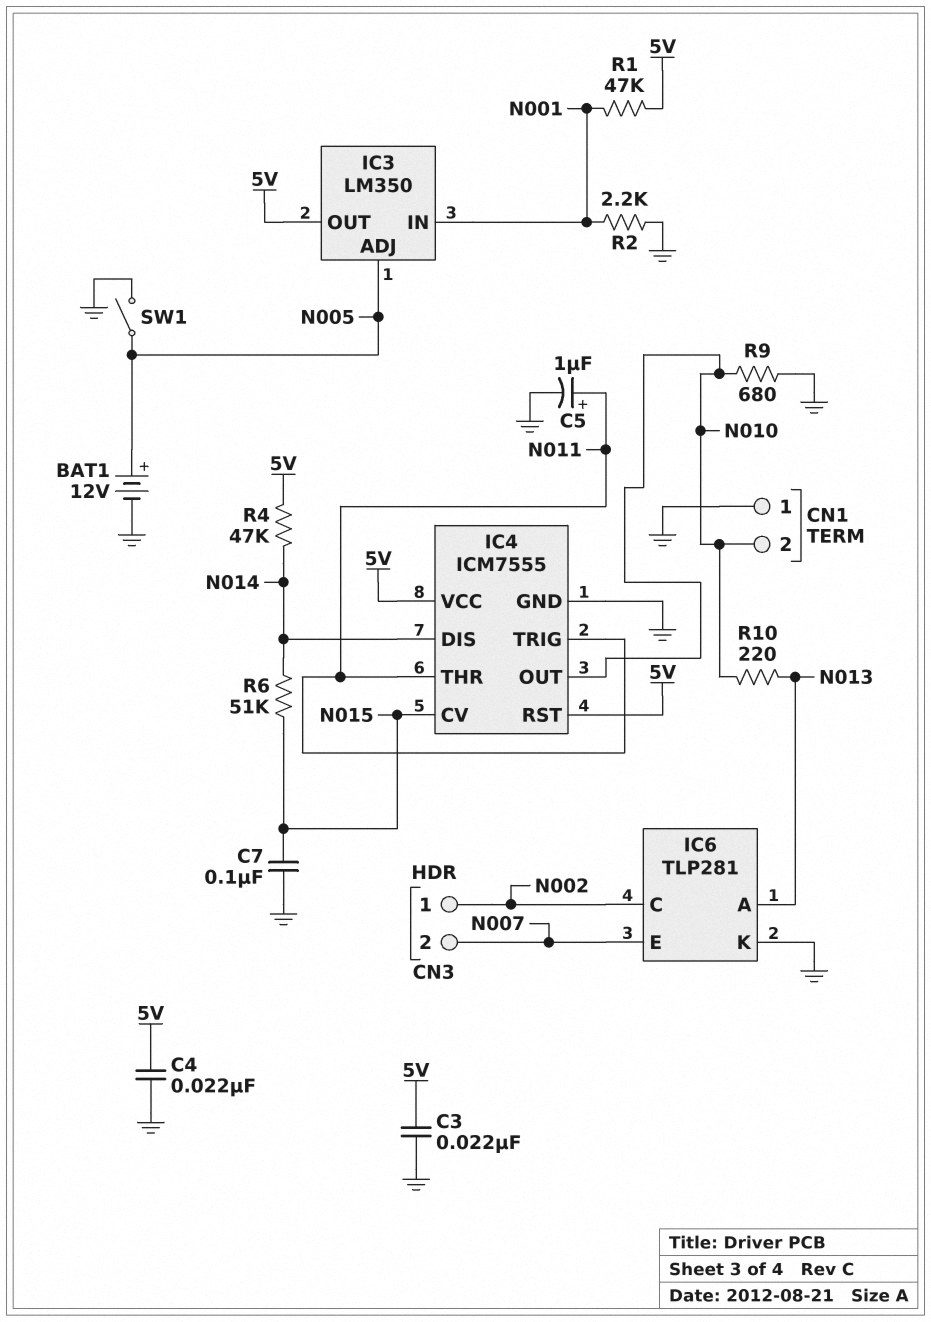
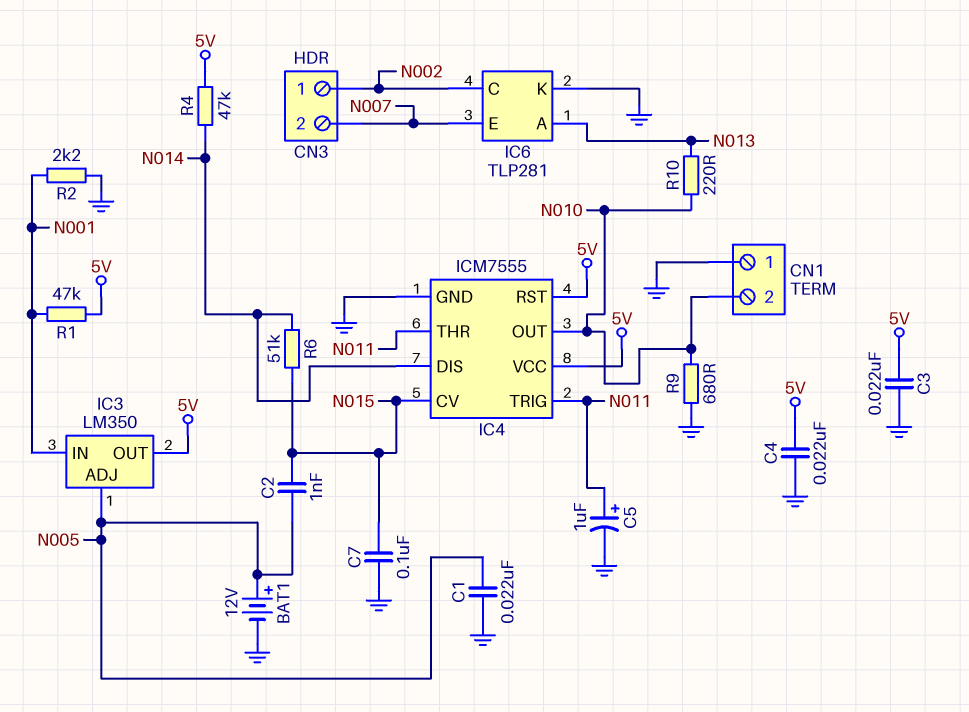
C1: none -> 22nF (GND, N005)
C2: none -> 1nF (N005, N015)
SW1: switch (GND, N005) -> none

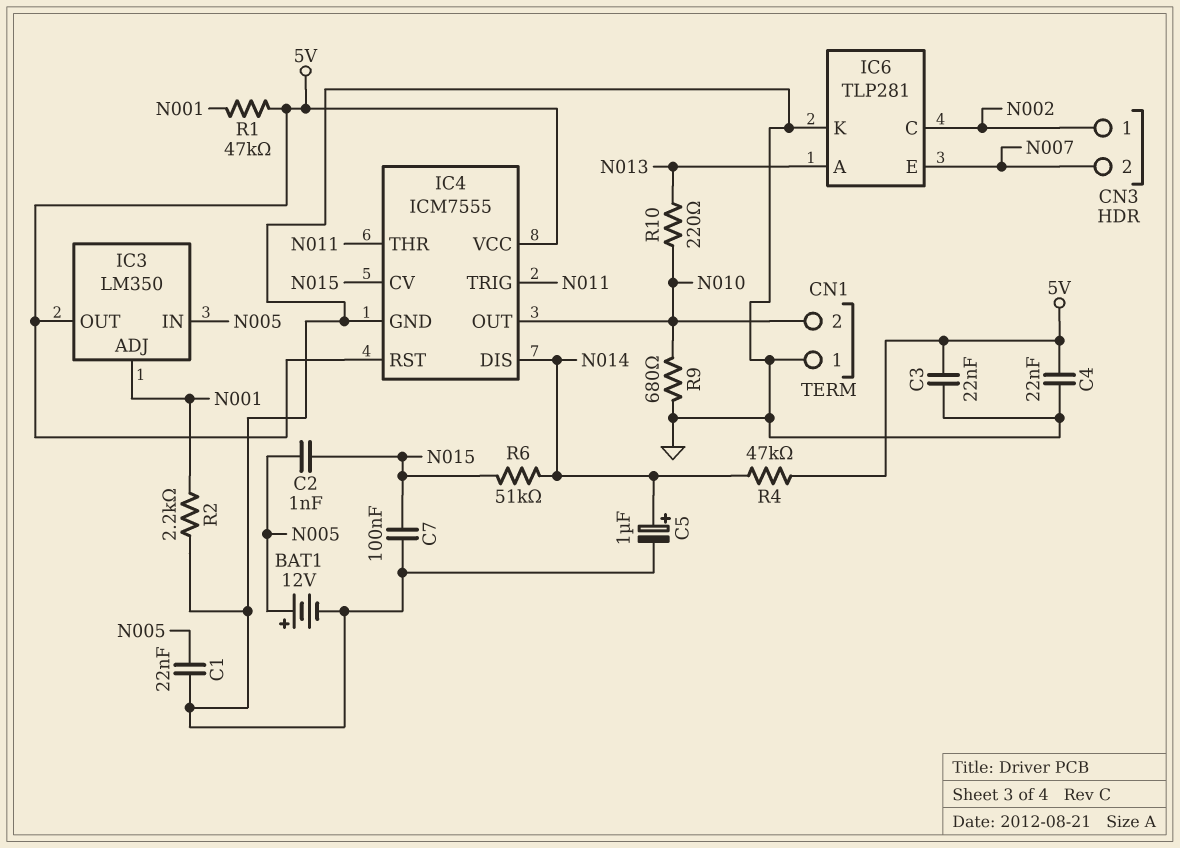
C5: 1uF (plus N011, minus GND) -> 1uF (plus N014, minus GND)
IC3 pin ADJ: N005 -> N001
IC3 pin IN: N001 -> N005

